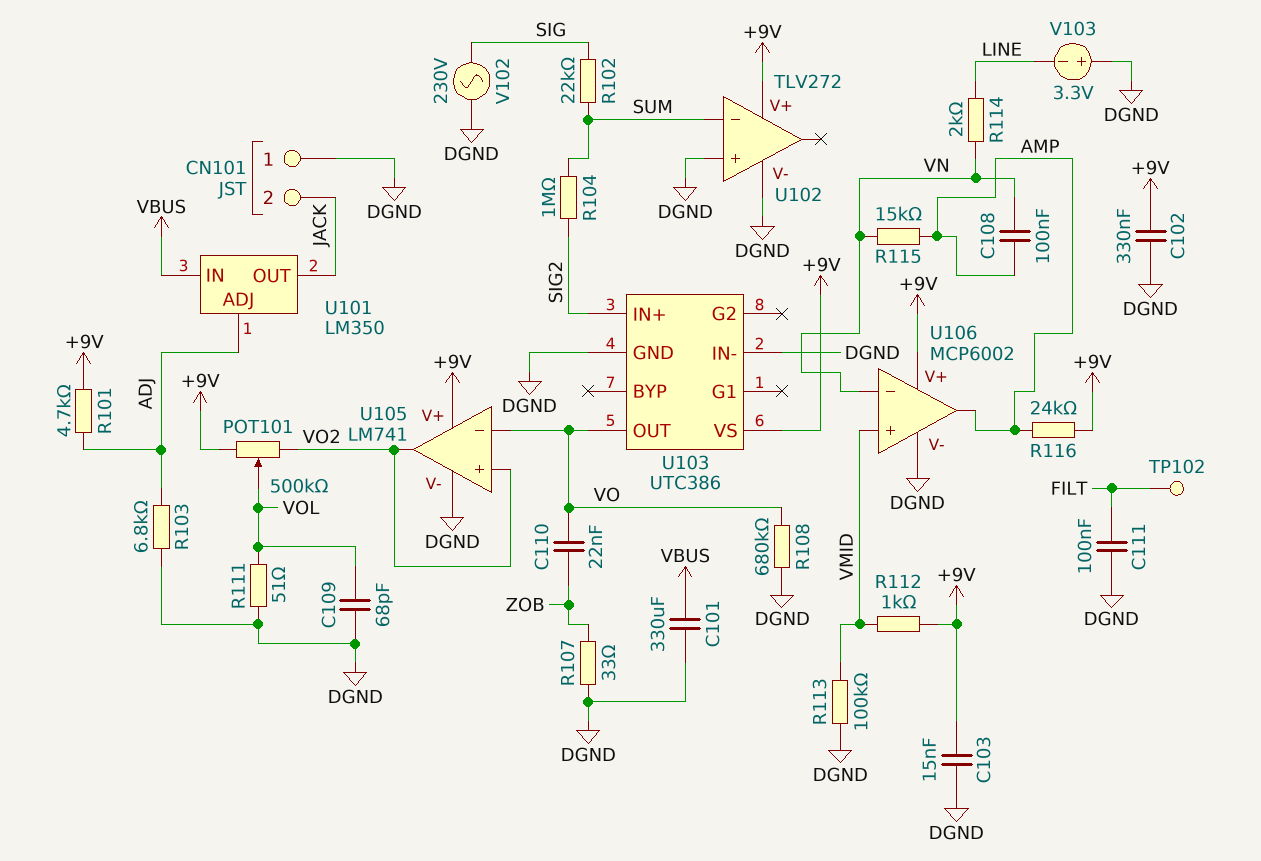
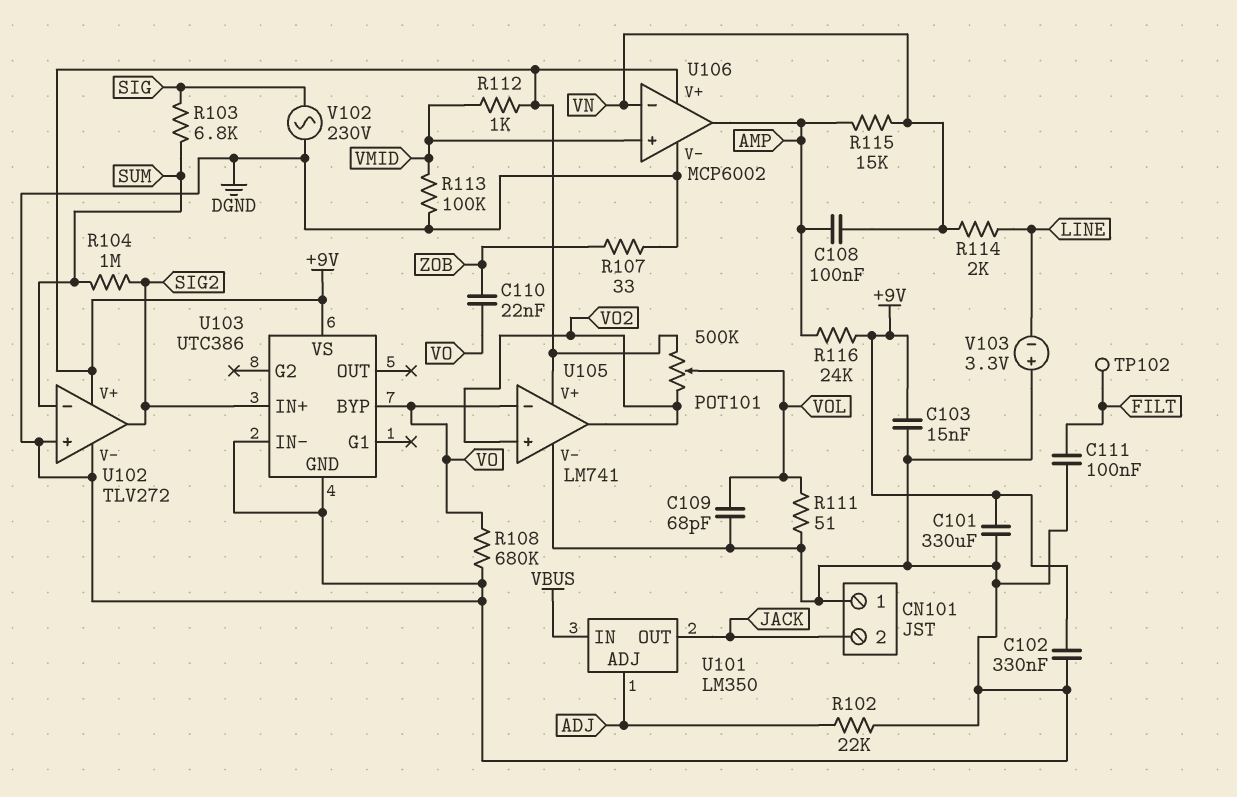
C101: 330uF (DGND, VBUS) -> 330uF (+9V, DGND)
R101: 4.7k (+9V, ADJ) -> none
R102: 22k (SIG, SUM) -> 22k (ADJ, DGND)
R103: 6.8k (ADJ, DGND) -> 6.8k (SIG, SUM)
U102 pin out: none -> SIG2
U103 pin BYP: none -> VO
U103 pin OUT: VO -> none

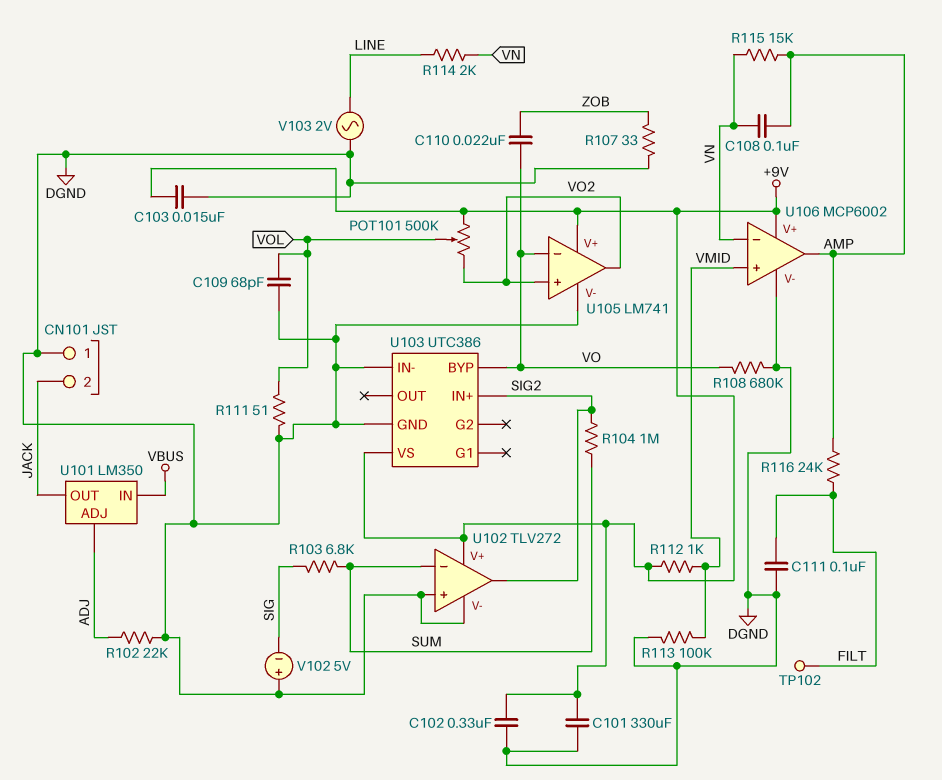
R116: 24k (+9V, AMP) -> 24k (AMP, FILT)
V102: AC 230V (DGND, SIG) -> 5V (plus DGND, minus SIG)
V103: 3.3V (plus DGND, minus LINE) -> AC 2V (DGND, LINE)

